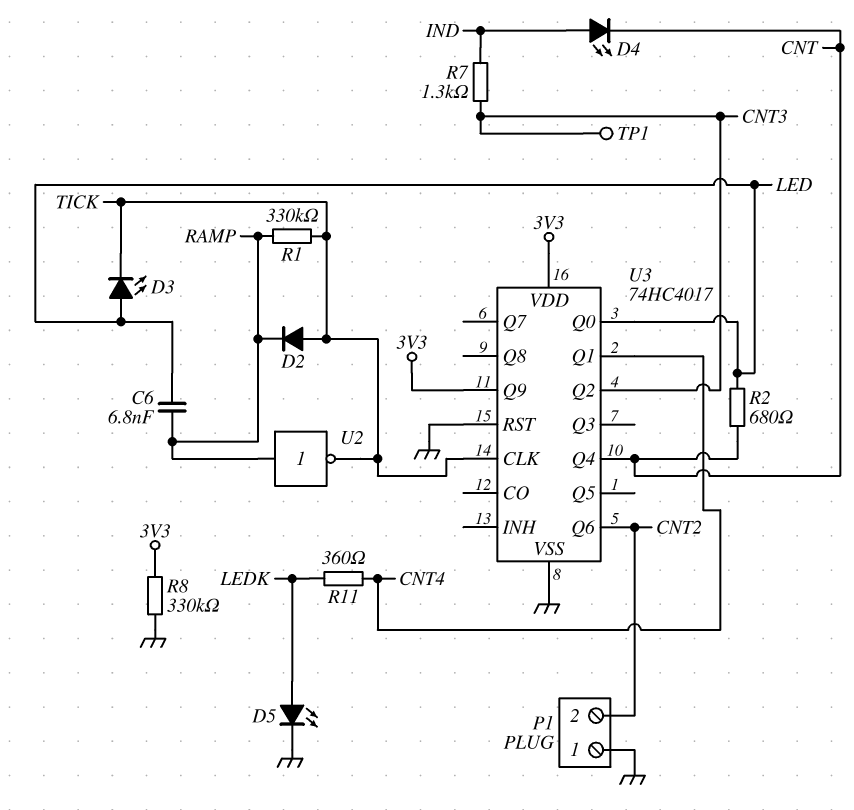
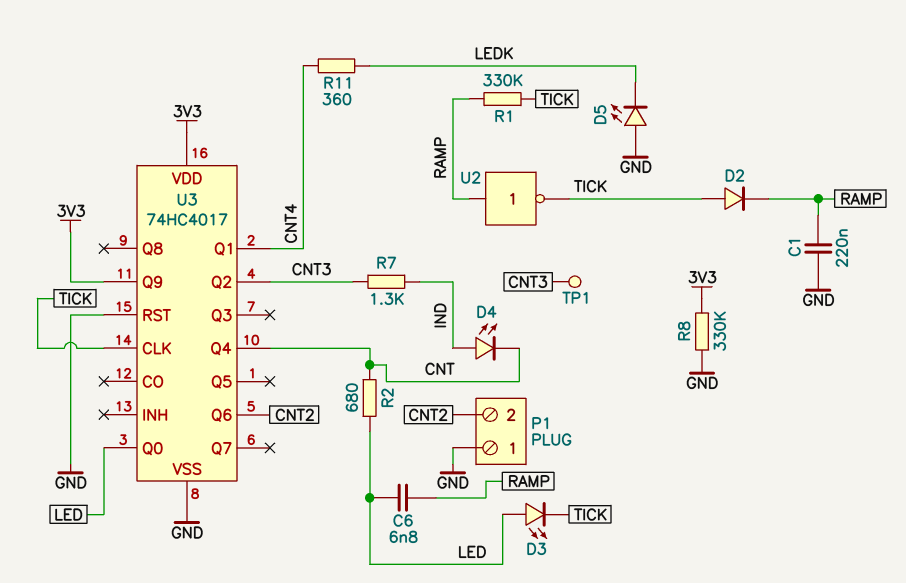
C1: none -> 220nF (GND, RAMP)
D5: LED (A LEDK, K GND) -> LED (A GND, K LEDK)

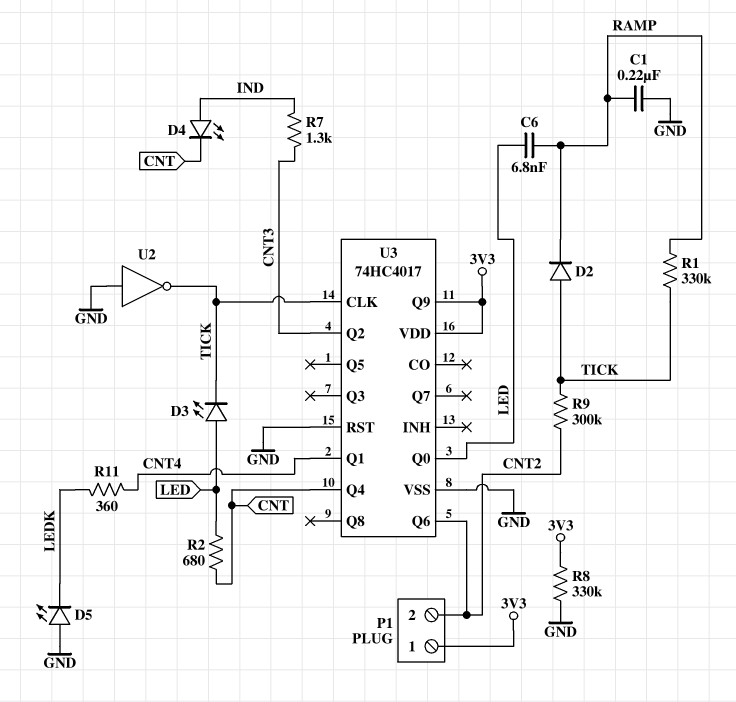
P1 pin 1: GND -> 3V3
R9: none -> 300k (CNT2, TICK)
TP1: test point (CNT3) -> none
U2: NOT (in RAMP, out TICK) -> NOT (in GND, out TICK)

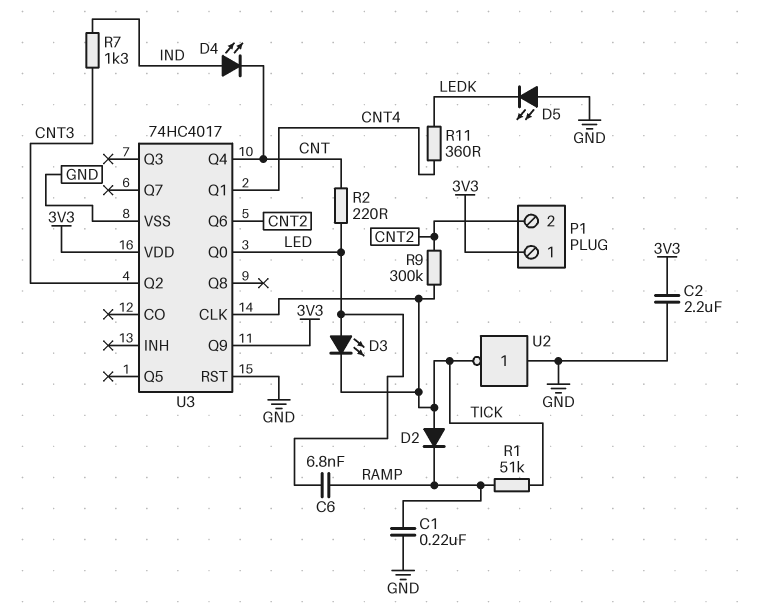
C2: none -> 2.2uF (3V3, GND)
R1: 330k (RAMP, TICK) -> 51k (RAMP, TICK)
R2: 680 (CNT, LED) -> 220 (CNT, LED)
R8: 330k (3V3, GND) -> none

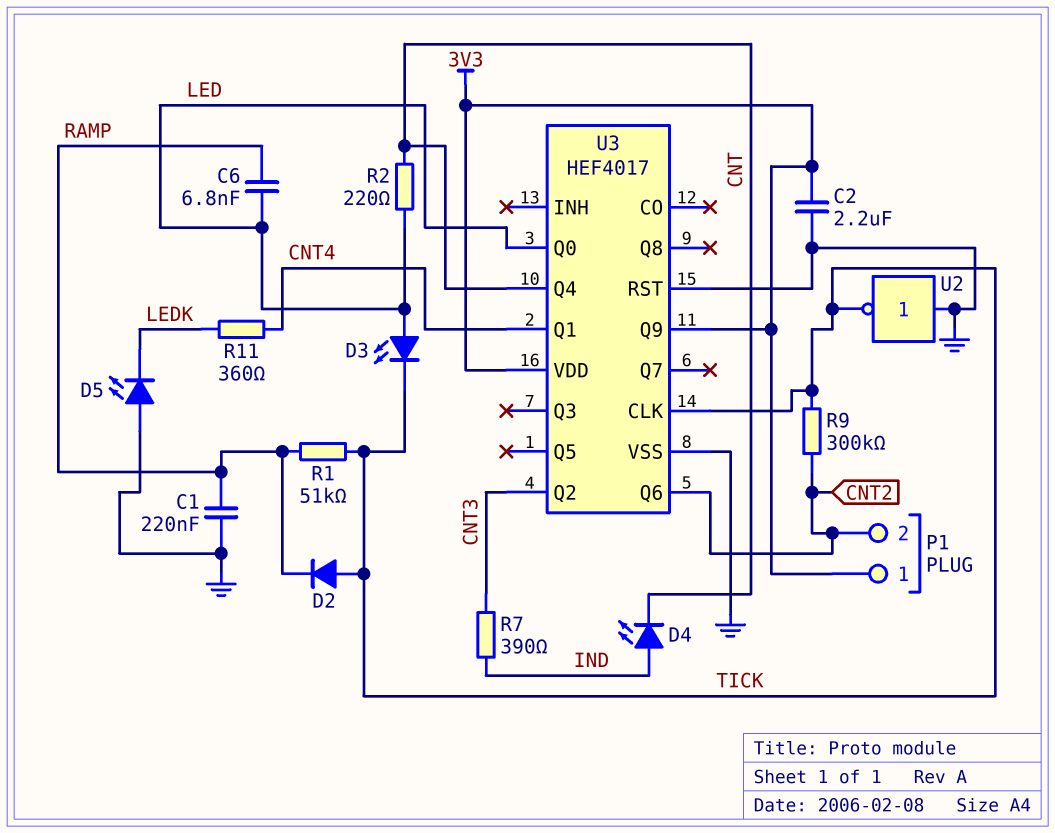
R7: 1.3k (CNT3, IND) -> 390 (CNT3, IND)
U3: 74HC4017 -> HEF4017

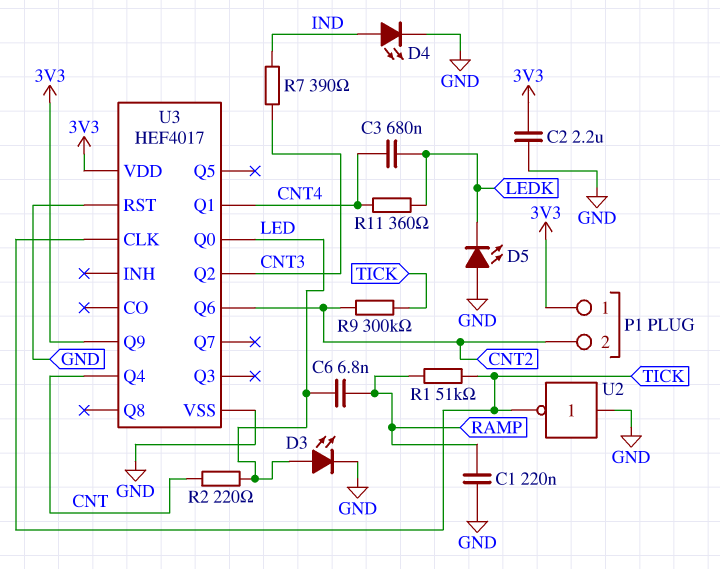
C3: none -> 680nF (CNT4, LEDK)
D2: diode (A TICK, K RAMP) -> none
D3: LED (A LED, K TICK) -> LED (A LED, K GND)
D4: LED (A IND, K CNT) -> LED (A IND, K GND)

